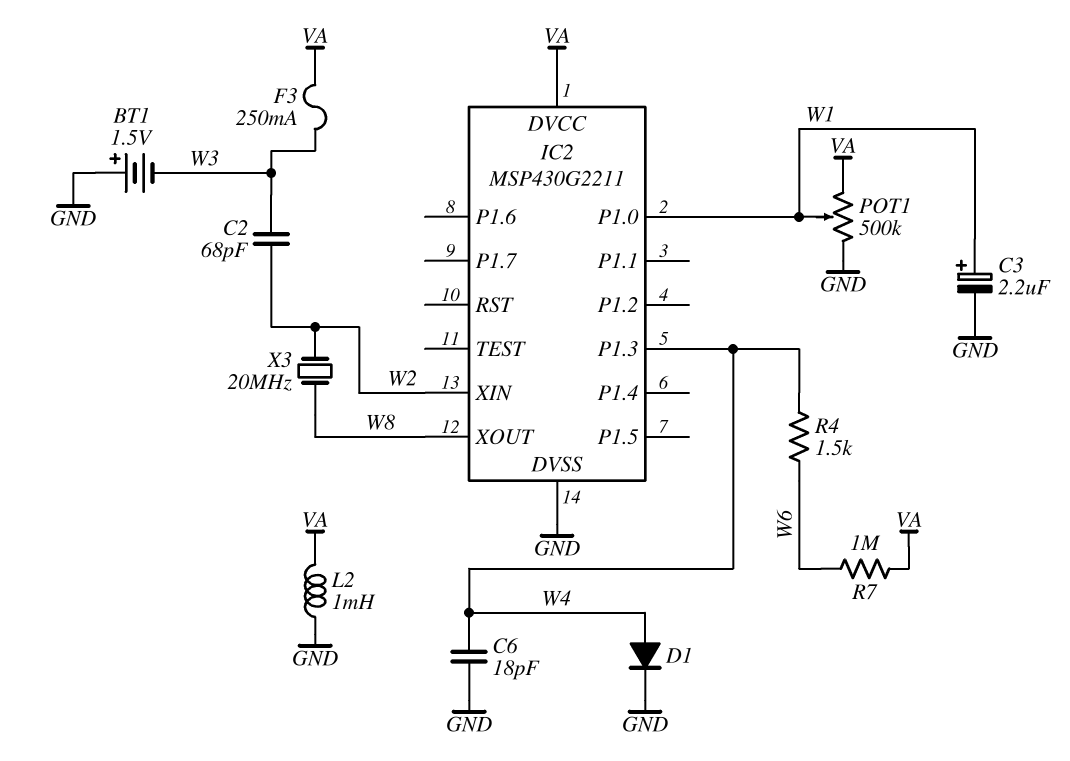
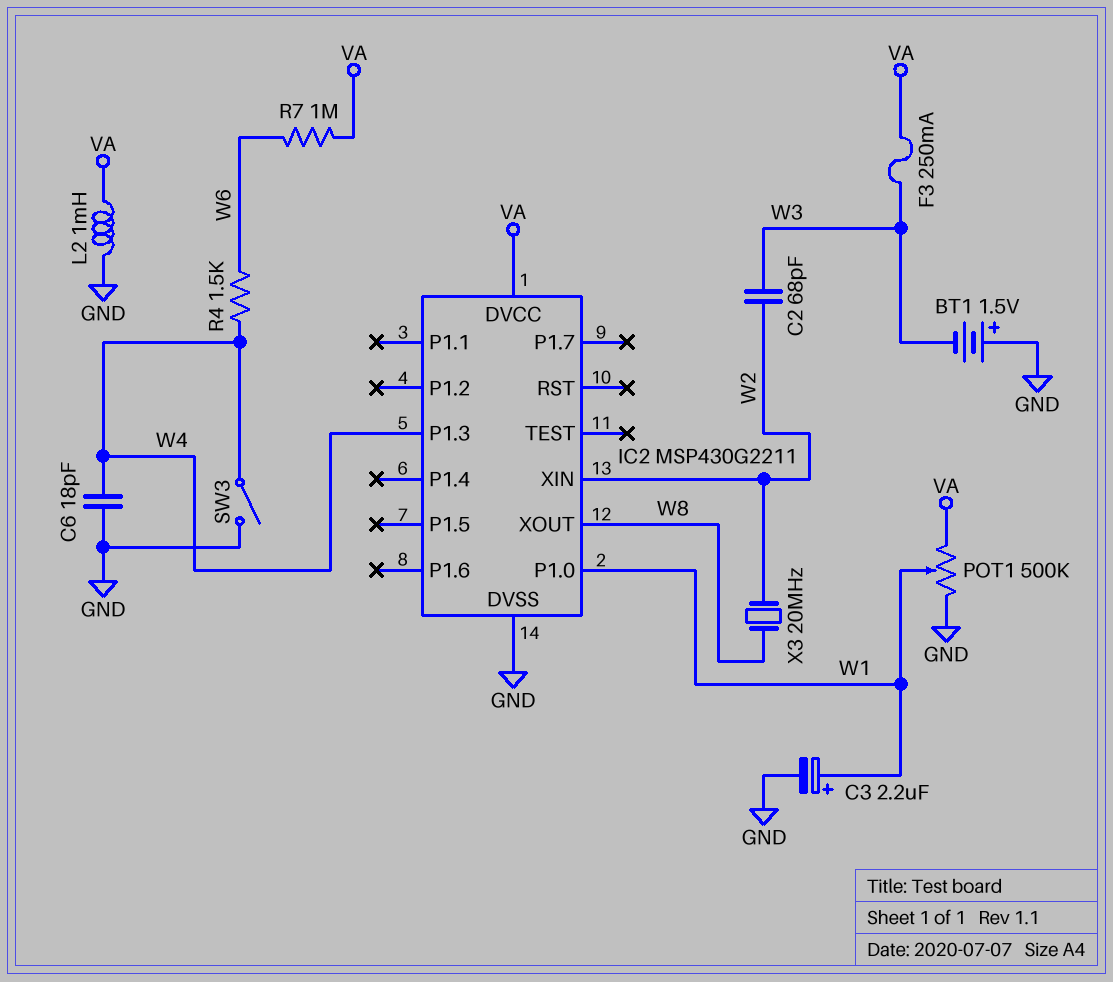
D1: diode (A W4, K GND) -> none
SW3: none -> switch (GND, W4)

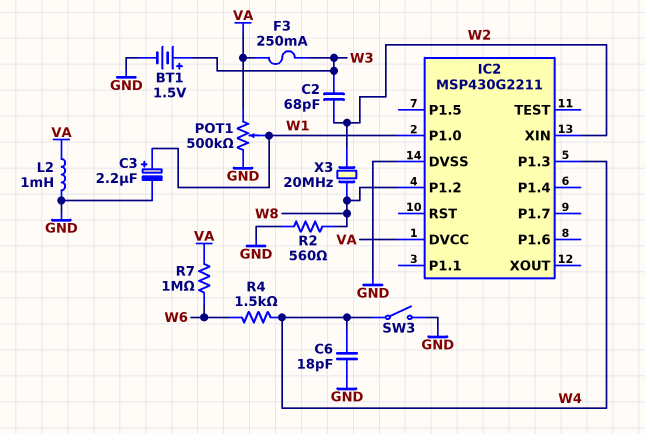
BT1: 1.5V (plus GND, minus W3) -> 1.5V (plus W3, minus GND)
IC2 pin P1.2: none -> W8
IC2 pin XOUT: W8 -> none
R2: none -> 560 (GND, W8)

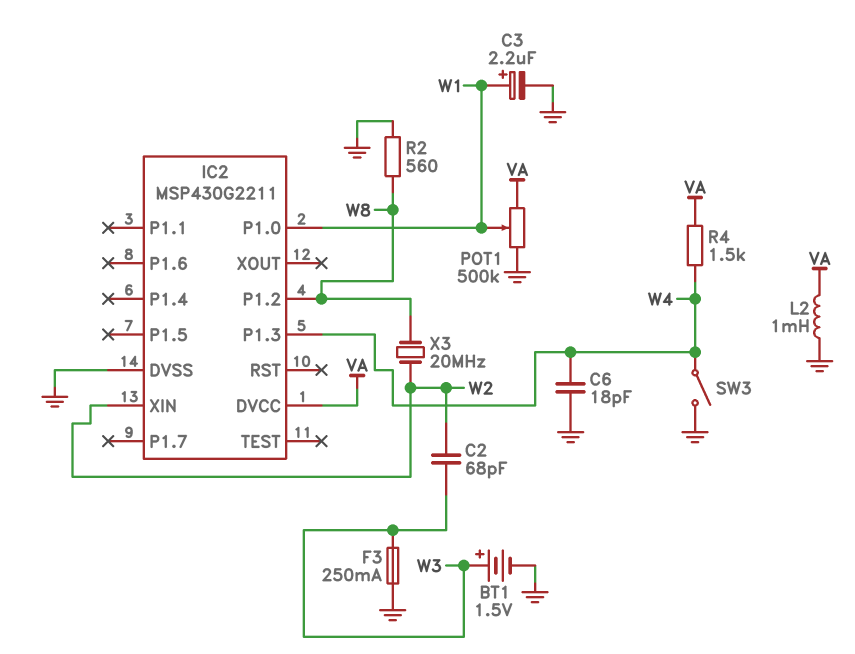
F3: 250mA (VA, W3) -> 250mA (GND, W3)
R4: 1.5k (W4, W6) -> 1.5k (VA, W4)
R7: 1M (VA, W6) -> none

